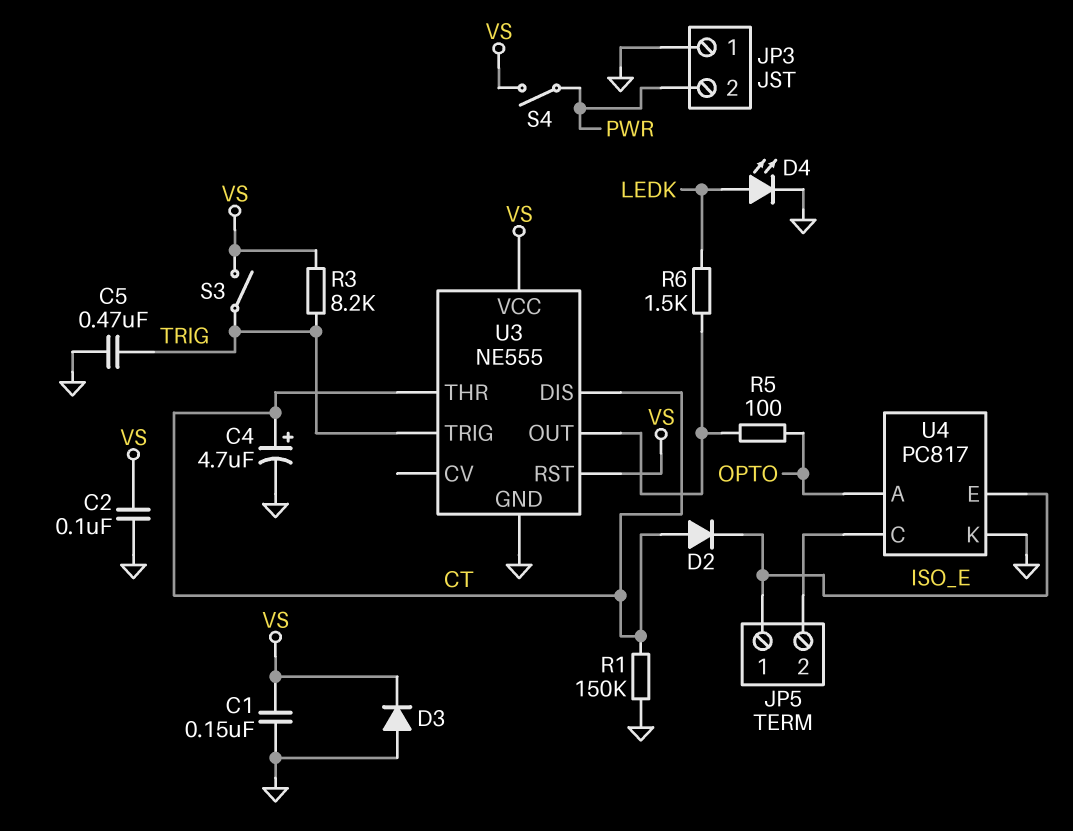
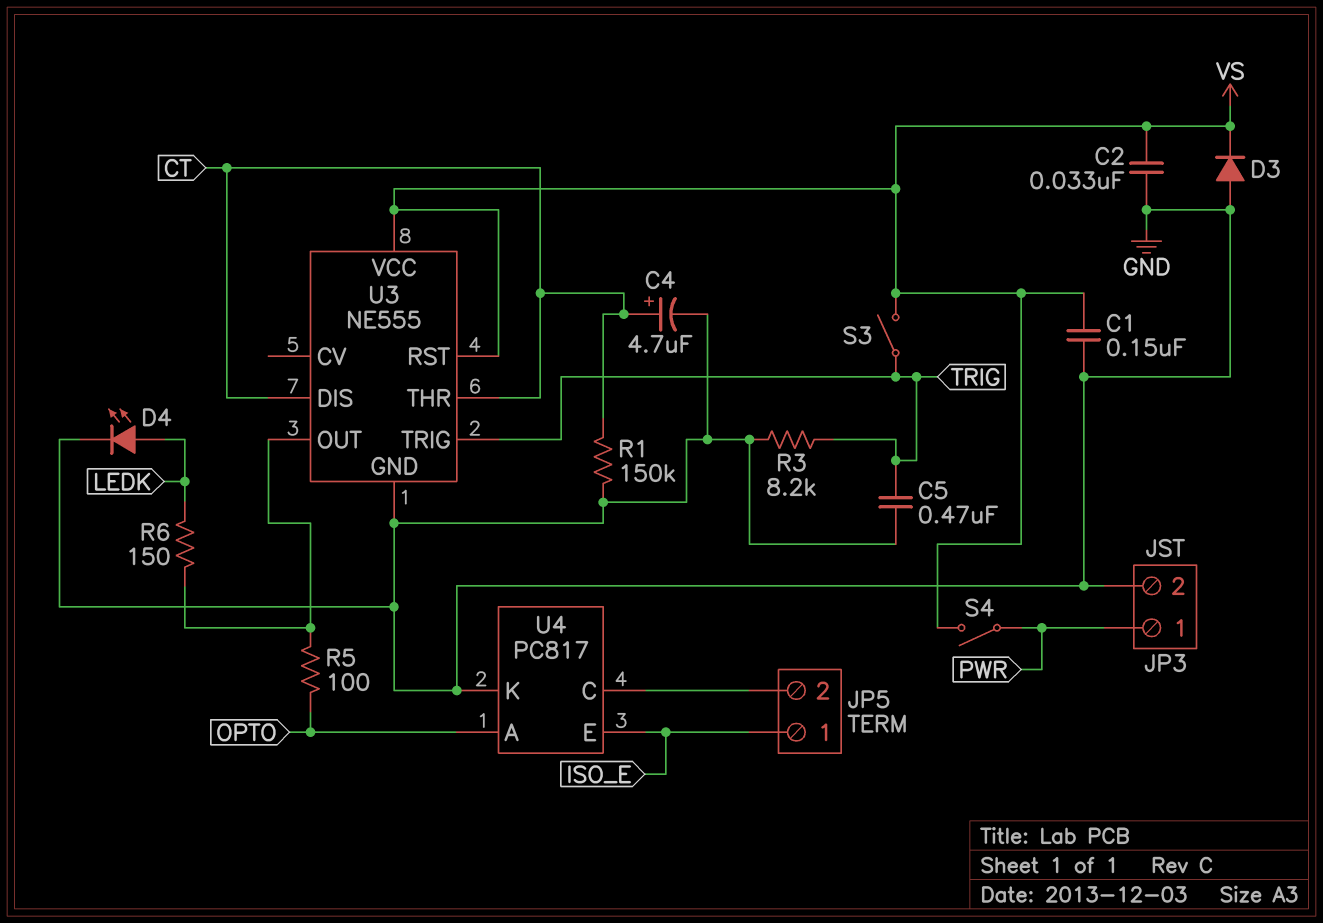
C2: 100nF (GND, VS) -> 33nF (GND, VS)
D2: diode (A CT, K ISO_E) -> none
JP3 pin 1: GND -> PWR
JP3 pin 2: PWR -> GND
R3: 8.2k (TRIG, VS) -> 8.2k (GND, TRIG)
R6: 1.5k (LEDK, U3/OUT) -> 150 (LEDK, U3/OUT)

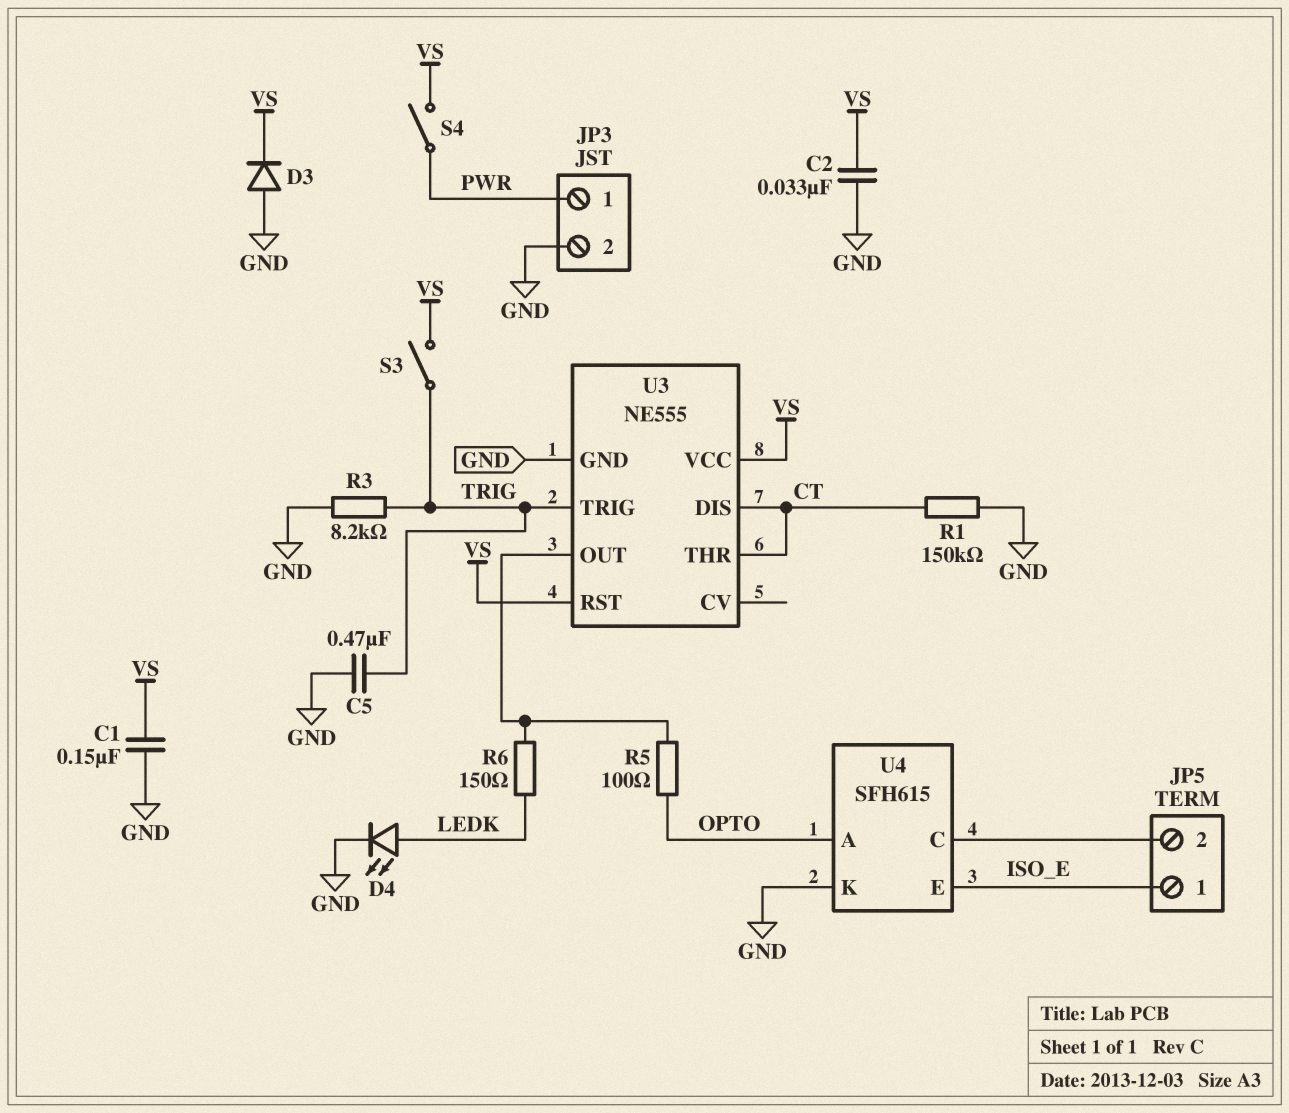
C4: 4.7uF (plus CT, minus GND) -> none
U4: PC817 -> SFH615

